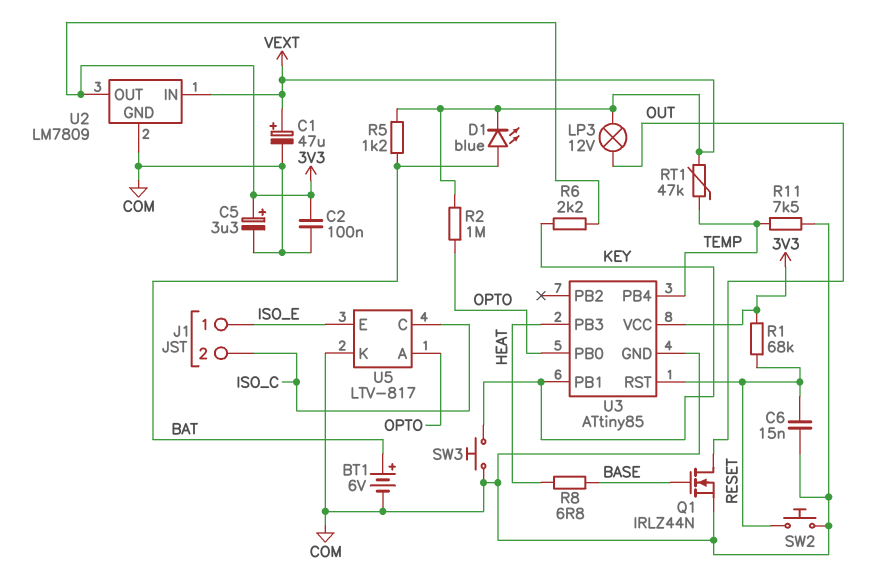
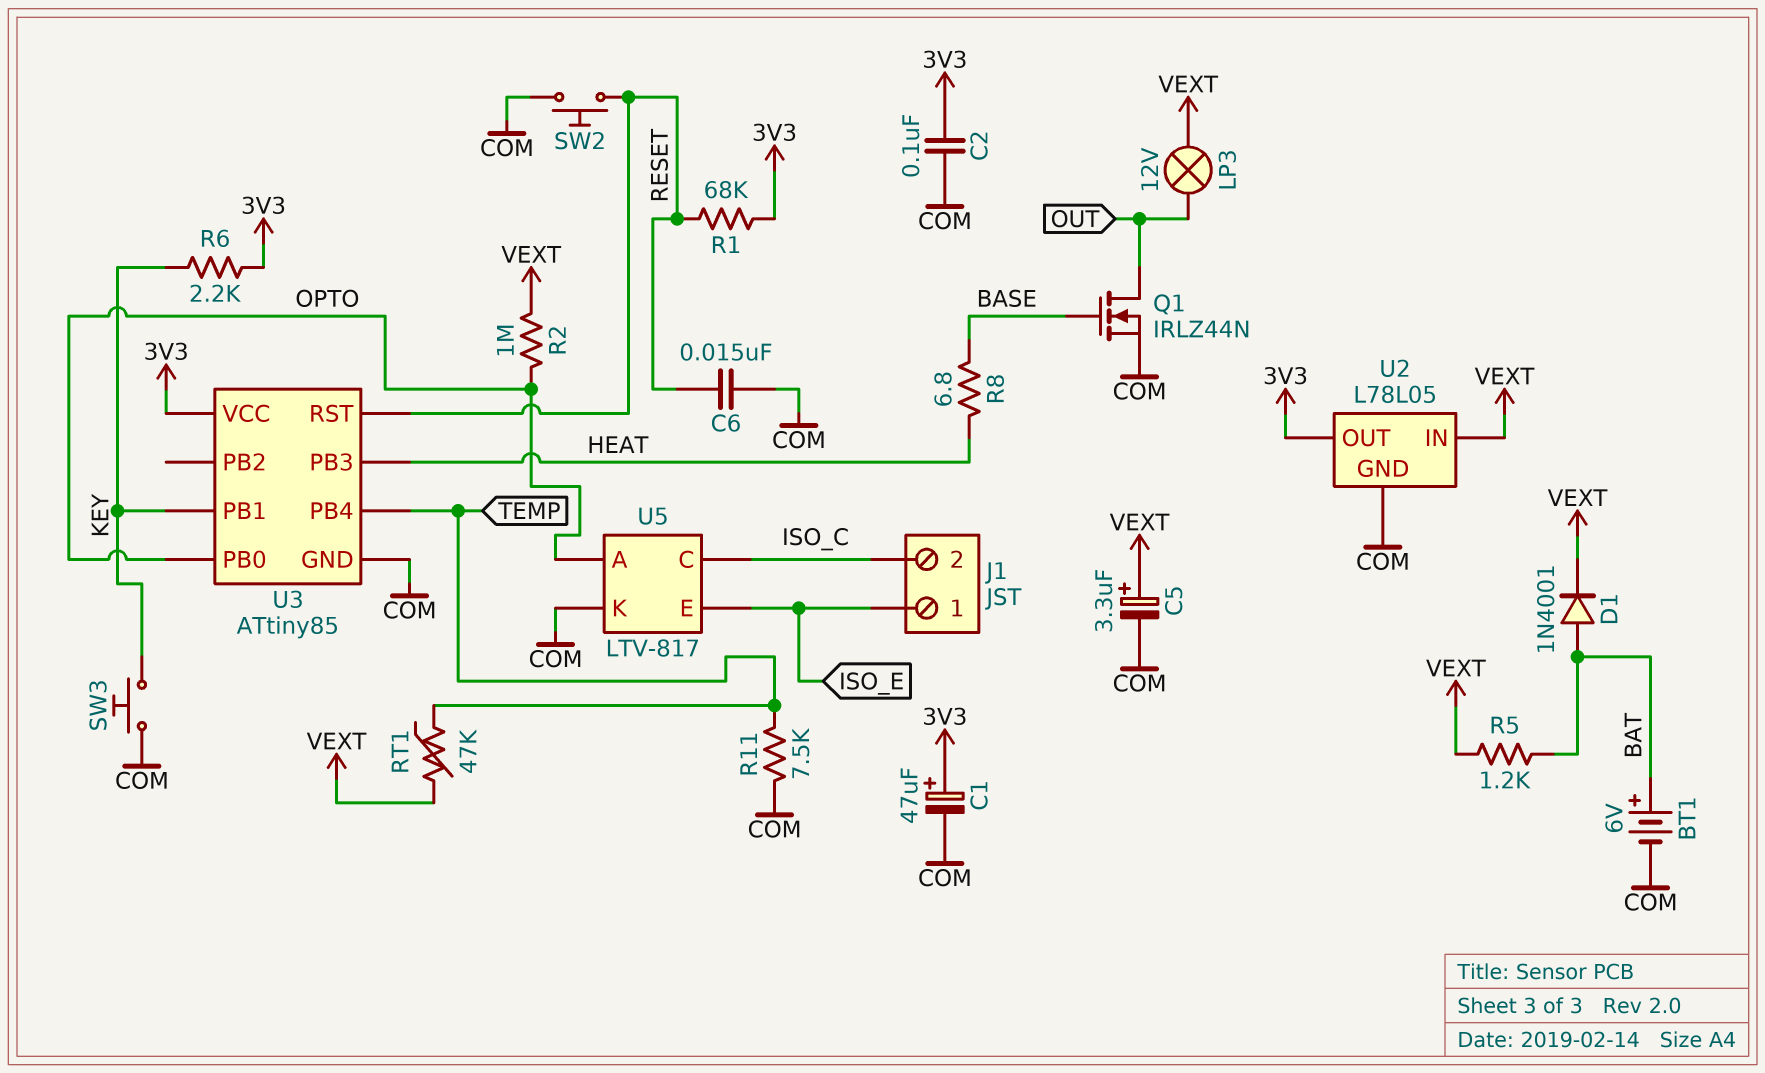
C1: 47uF (plus VEXT, minus COM) -> 47uF (plus 3V3, minus COM)
C5: 3.3uF (plus 3V3, minus COM) -> 3.3uF (plus VEXT, minus COM)
D1: LED blue (A BAT, K VEXT) -> diode 1N4001 (A BAT, K VEXT)
U2: LM7809 -> L78L05

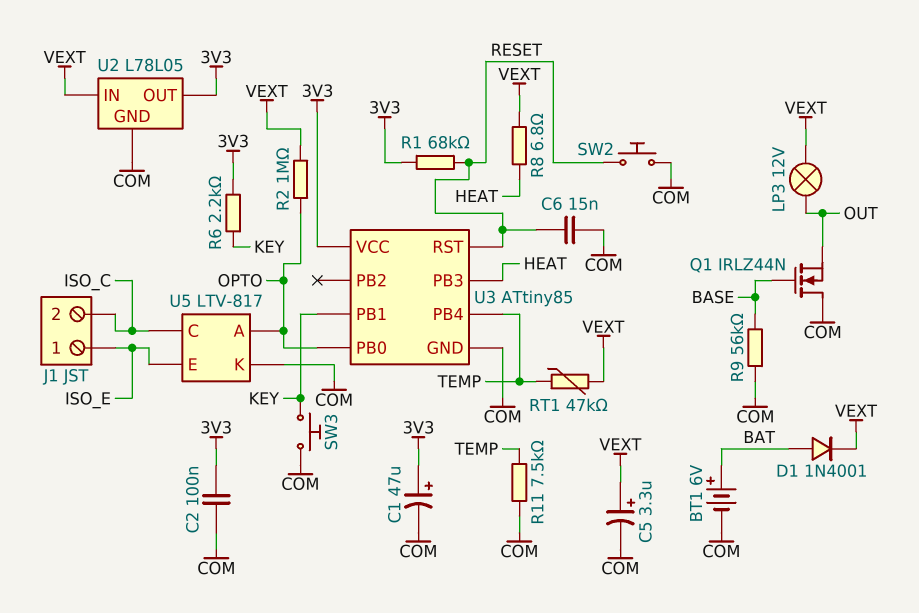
Q1: NMOS IRLZ44N (G BASE, D OUT, S COM) -> NMOS IRLZ44N (G BASE, D COM, S OUT)
R5: 1.2k (BAT, VEXT) -> none
R8: 6.8 (BASE, HEAT) -> 6.8 (HEAT, VEXT)
R9: none -> 56k (BASE, COM)

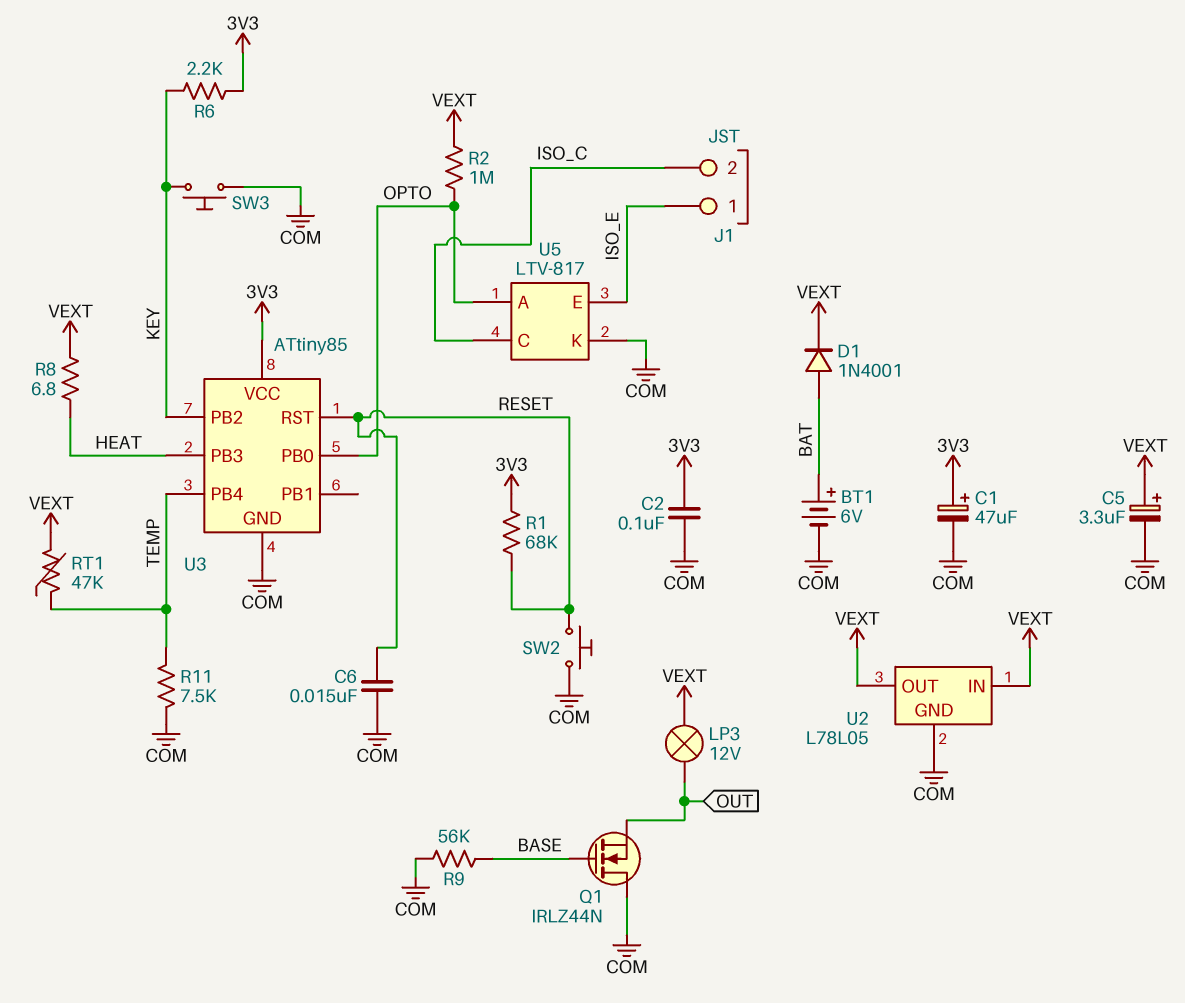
U2 pin OUT: 3V3 -> VEXT
U3 pin PB1: KEY -> none
U3 pin PB2: none -> KEY

